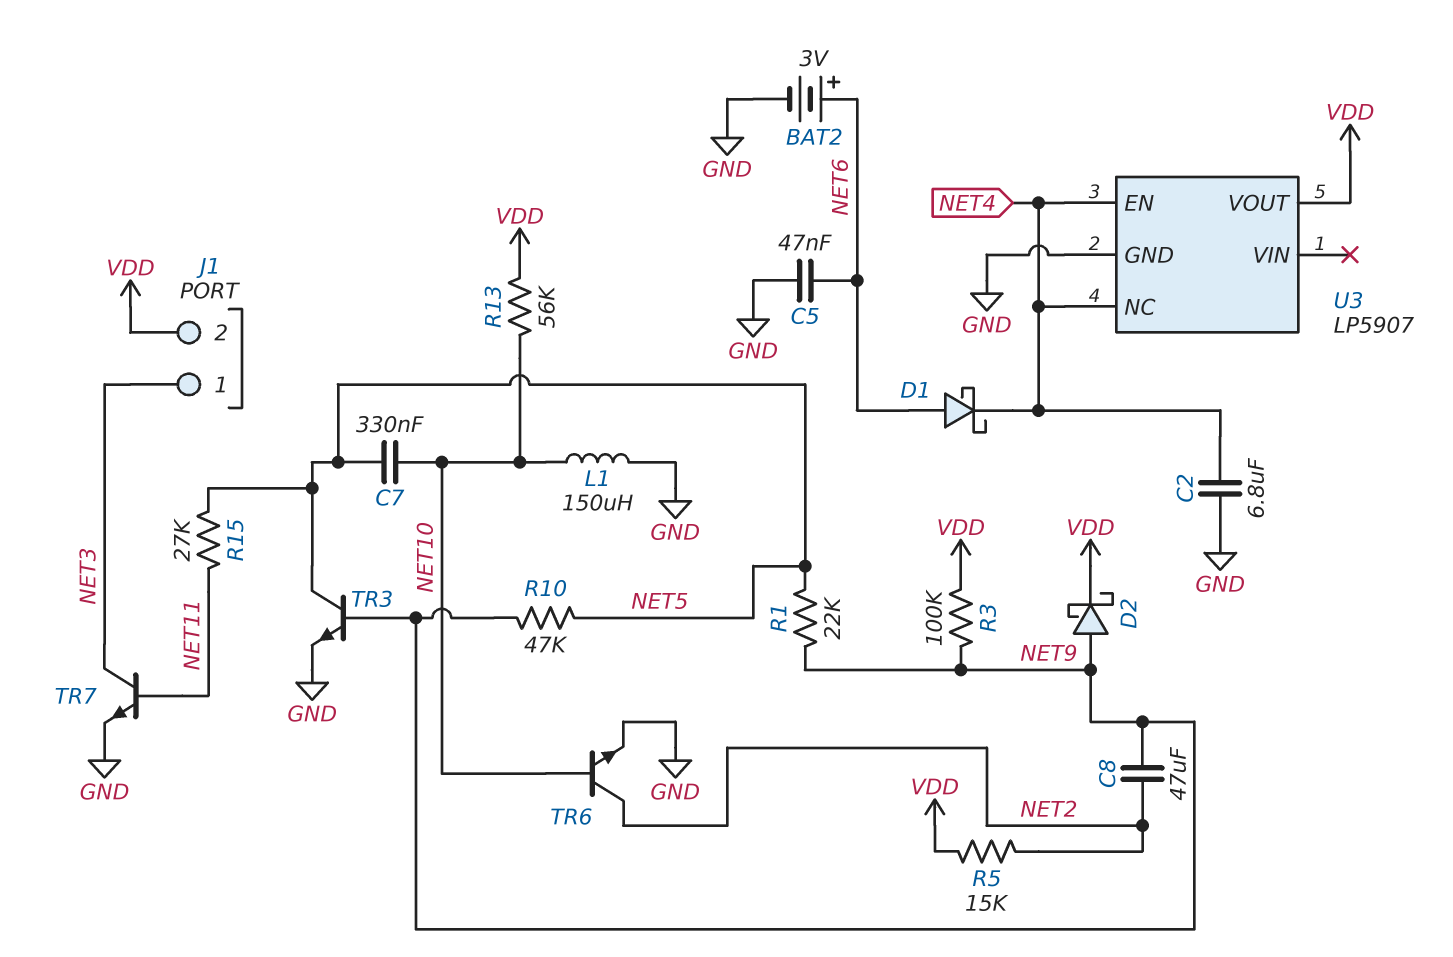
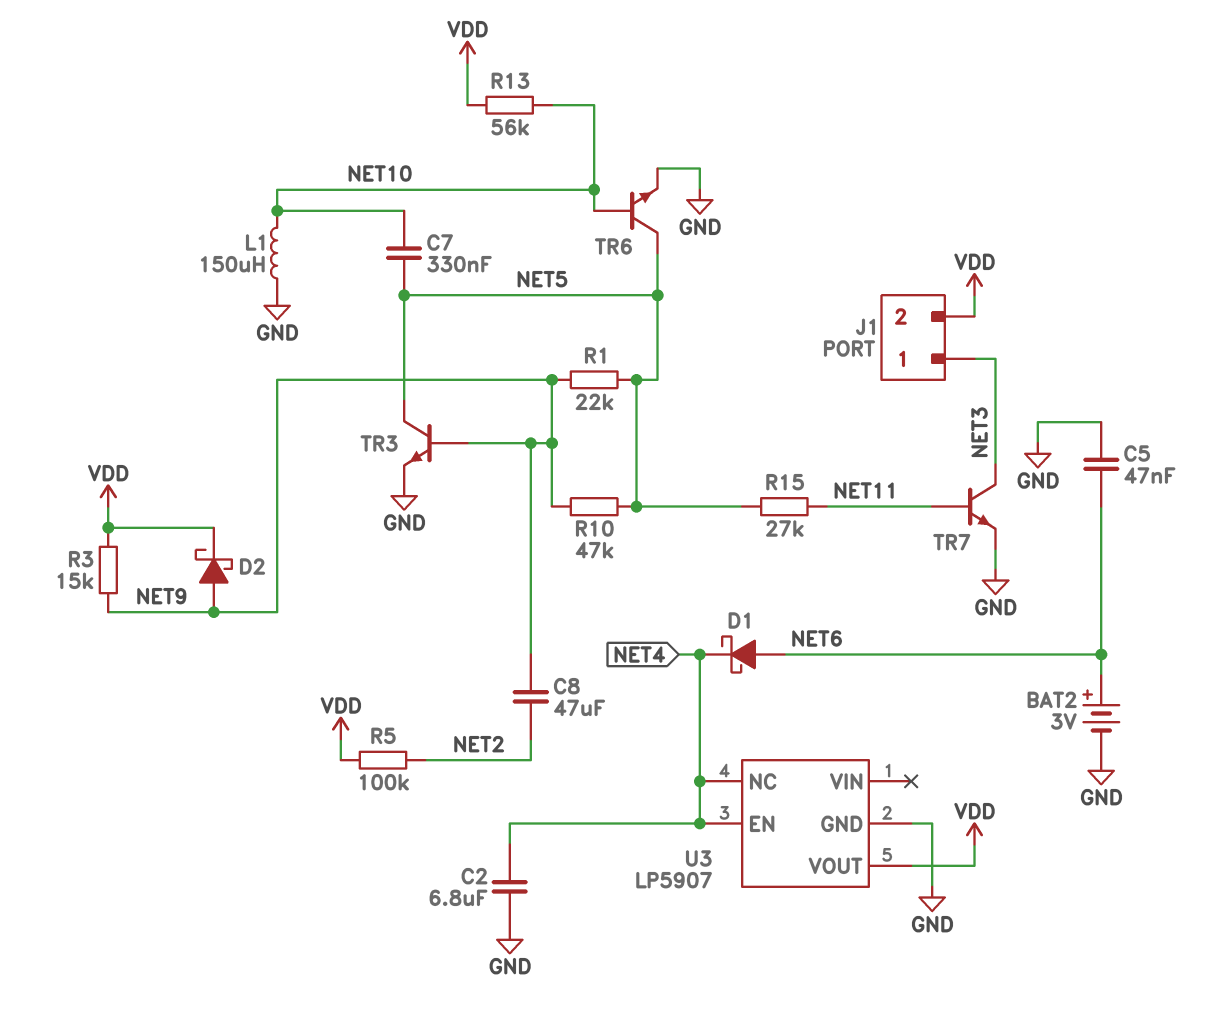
R3: 100k (NET9, VDD) -> 15k (NET9, VDD)
R5: 15k (NET2, VDD) -> 100k (NET2, VDD)
TR6: NPN (B NET10, C NET2, E GND) -> NPN (B NET10, C NET5, E GND)

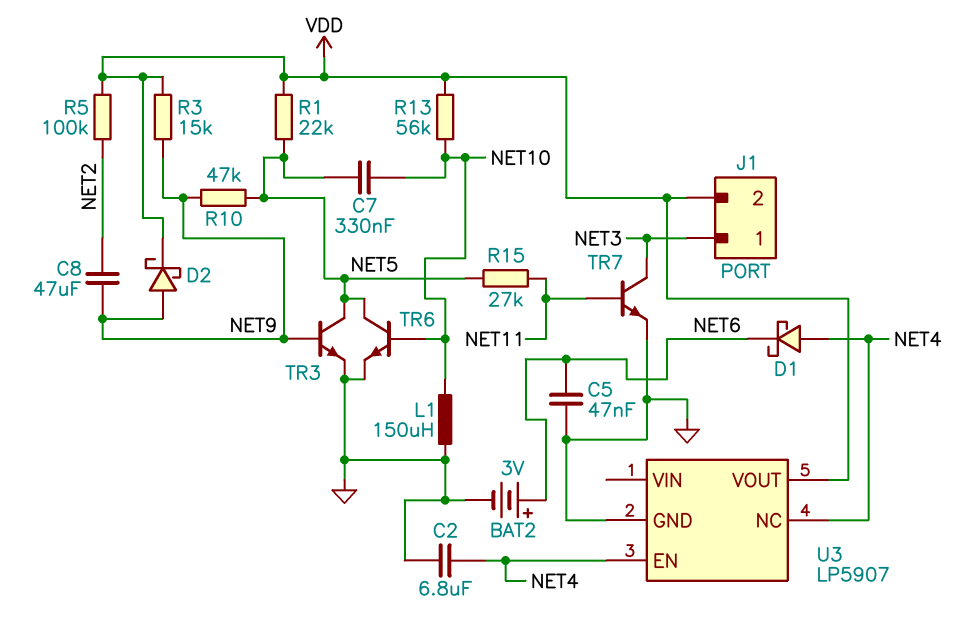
D1: schottky (A NET6, K NET4) -> schottky (A NET4, K NET6)
R1: 22k (NET5, NET9) -> 22k (NET5, VDD)

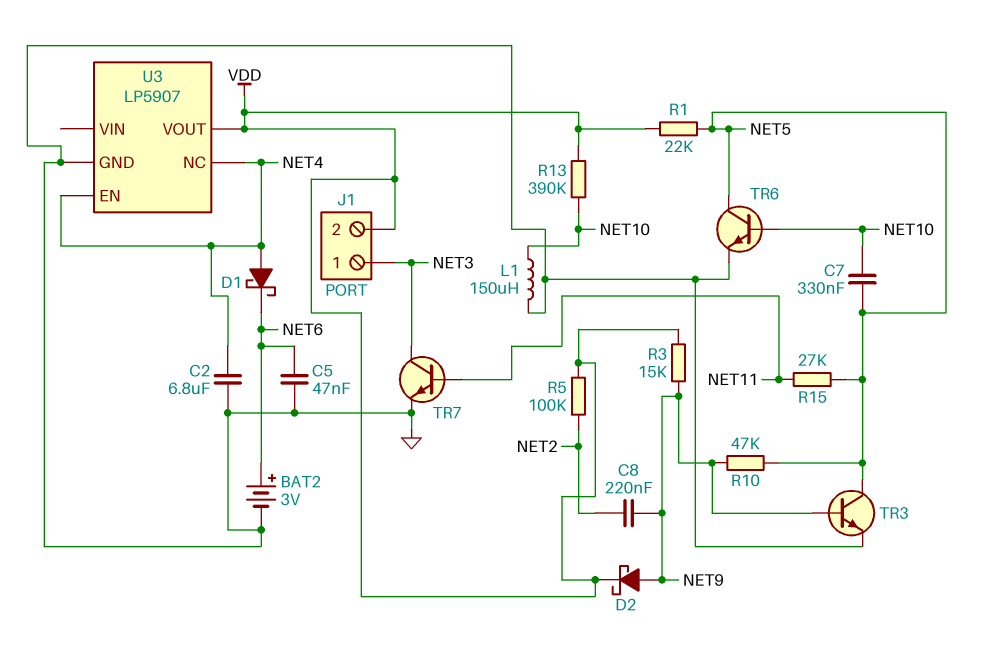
C8: 47uF (NET2, NET9) -> 220nF (NET2, NET9)
R13: 56k (NET10, VDD) -> 390k (NET10, VDD)

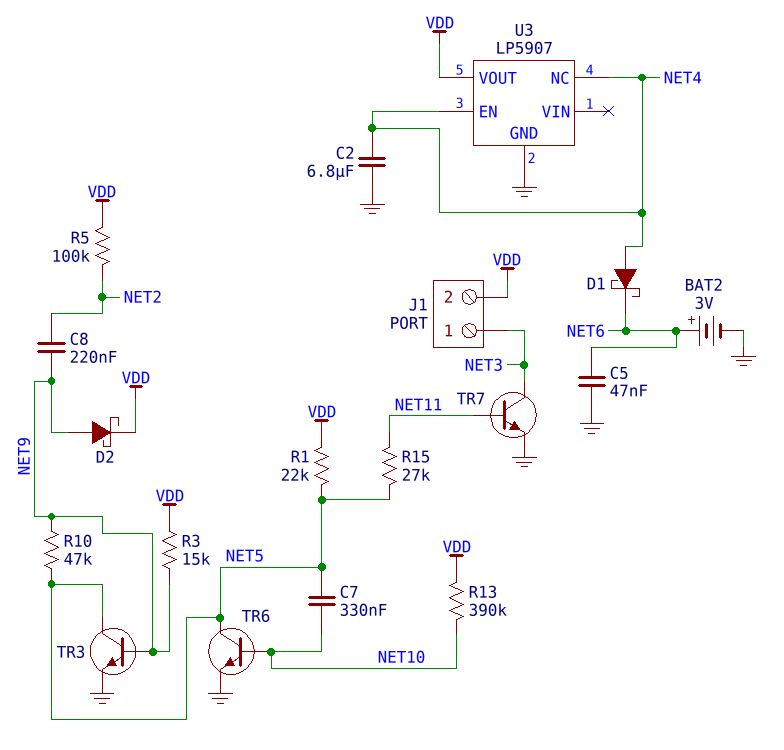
L1: 150uH (GND, NET10) -> none

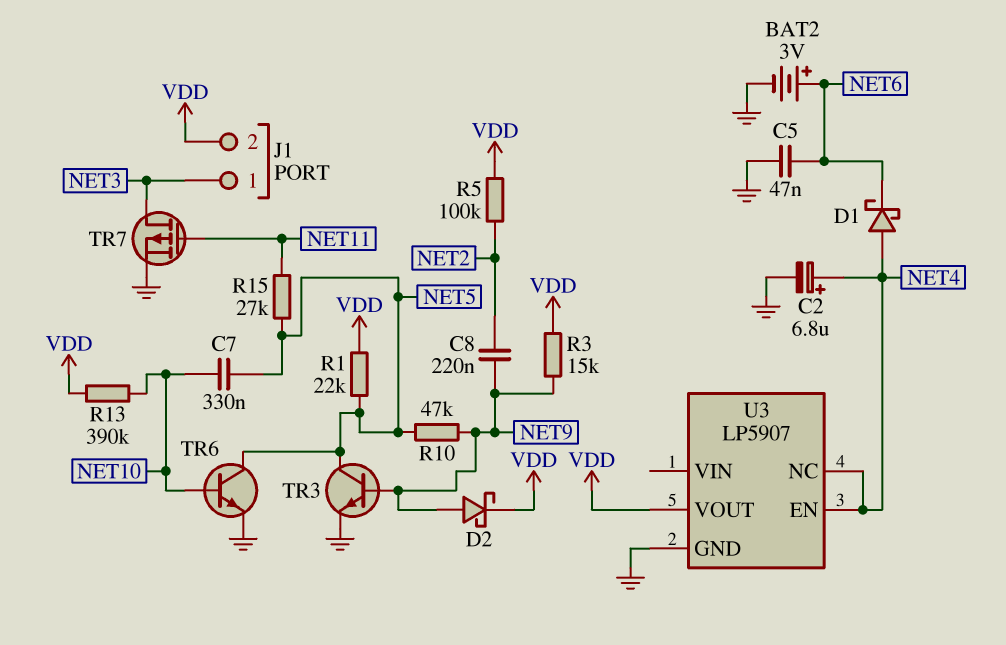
C2: 6.8uF (GND, NET4) -> 6.8uF (plus NET4, minus GND)
TR7: NPN (B NET11, C NET3, E GND) -> PMOS (G NET11, D NET3, S GND)

